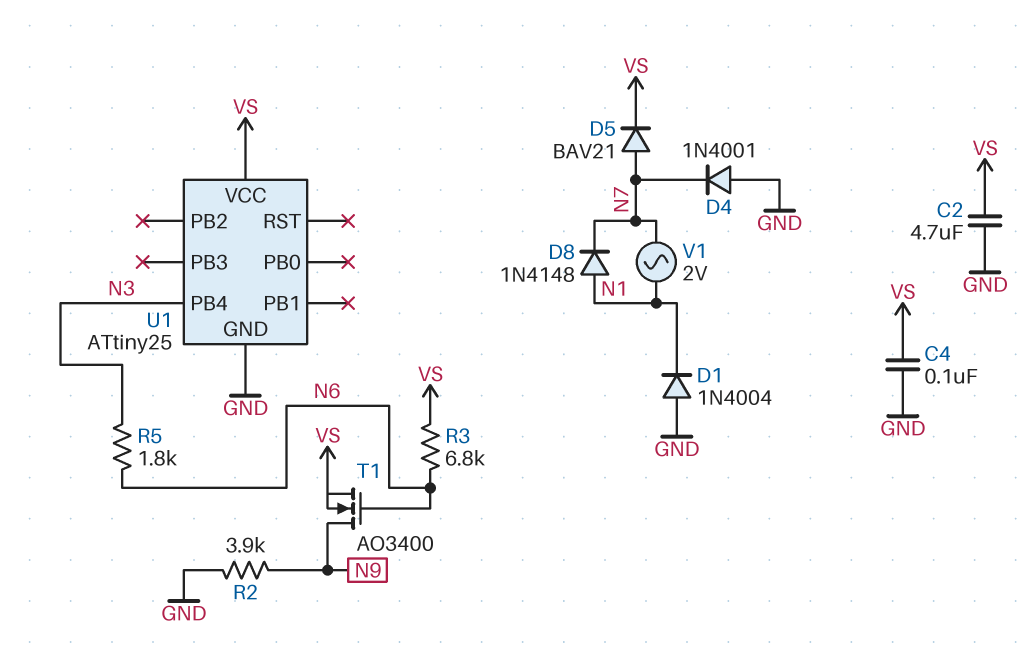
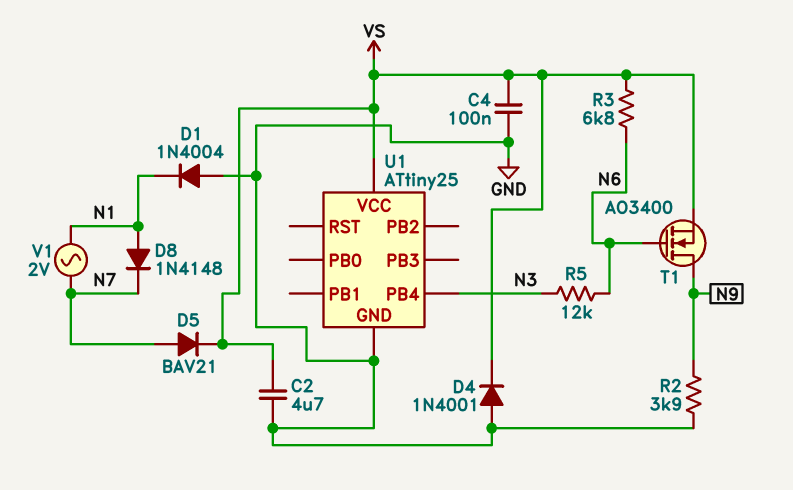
D4: diode 1N4001 (A GND, K N7) -> diode 1N4001 (A GND, K VS)
R5: 1.8k (N3, N6) -> 12k (N3, N6)

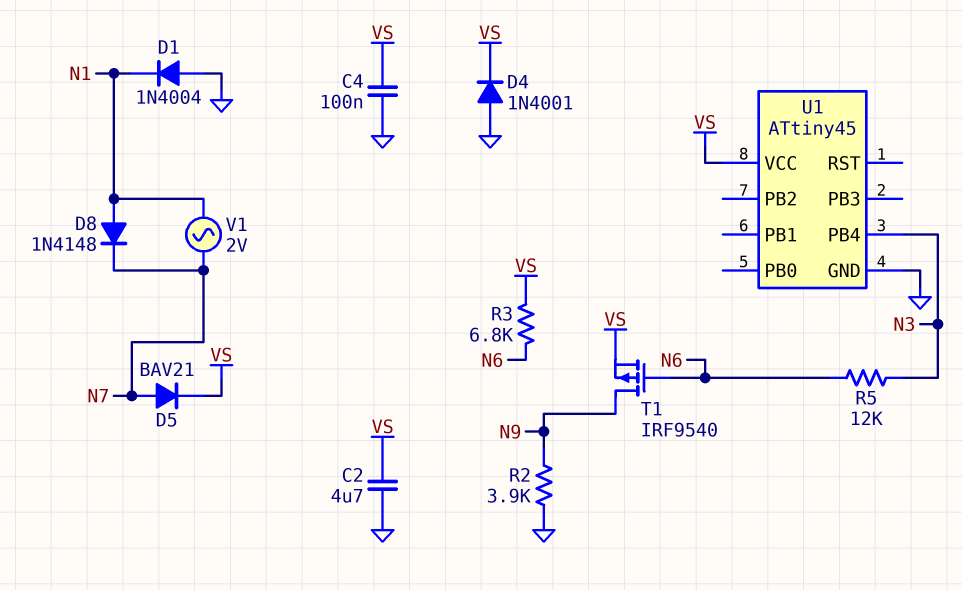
T1: NMOS AO3400 (G N6, D N9, S VS) -> PMOS IRF9540 (G N6, D N9, S VS)
U1: ATtiny25 -> ATtiny45

